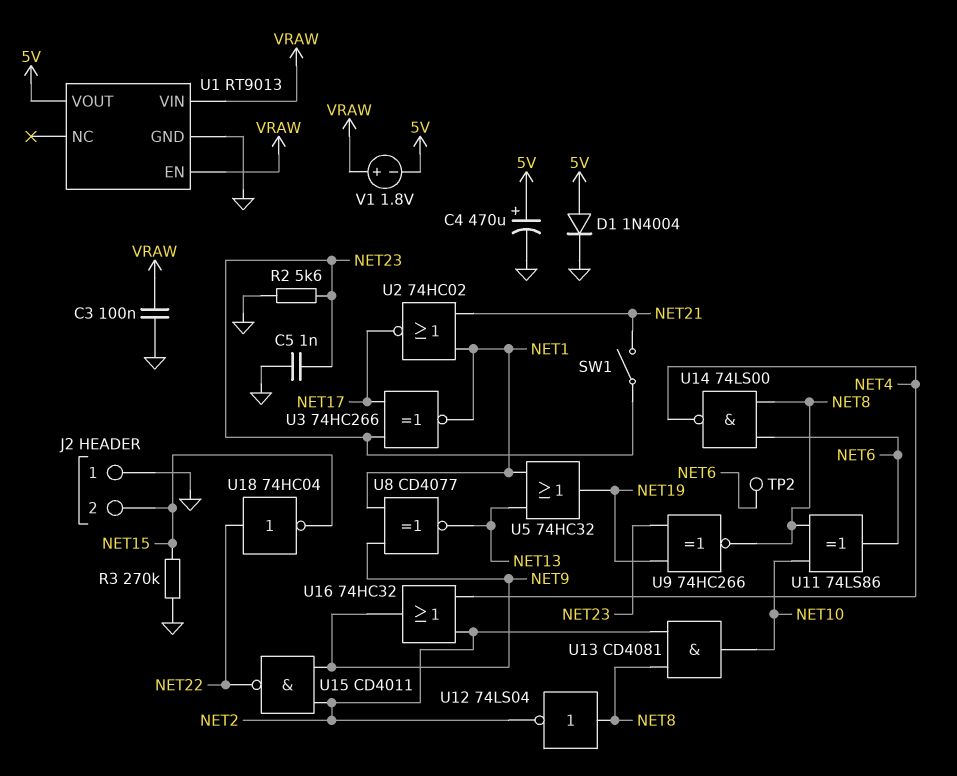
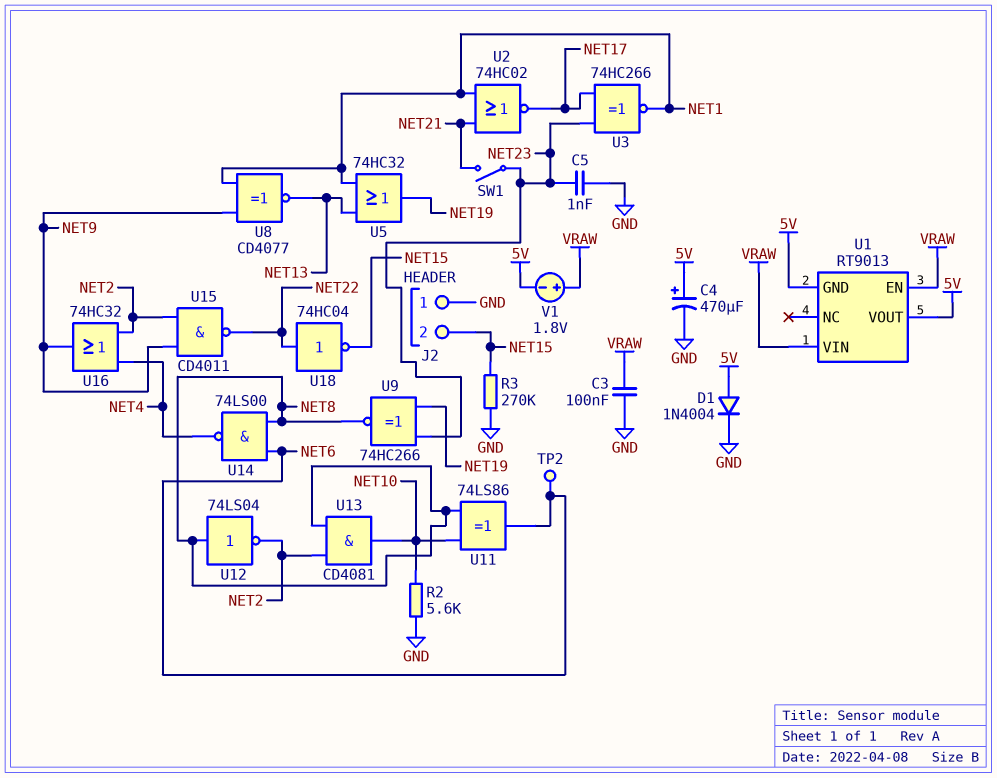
R2: 5.6k (GND, NET23) -> 5.6k (GND, NET10)
U1 pin GND: GND -> 5V

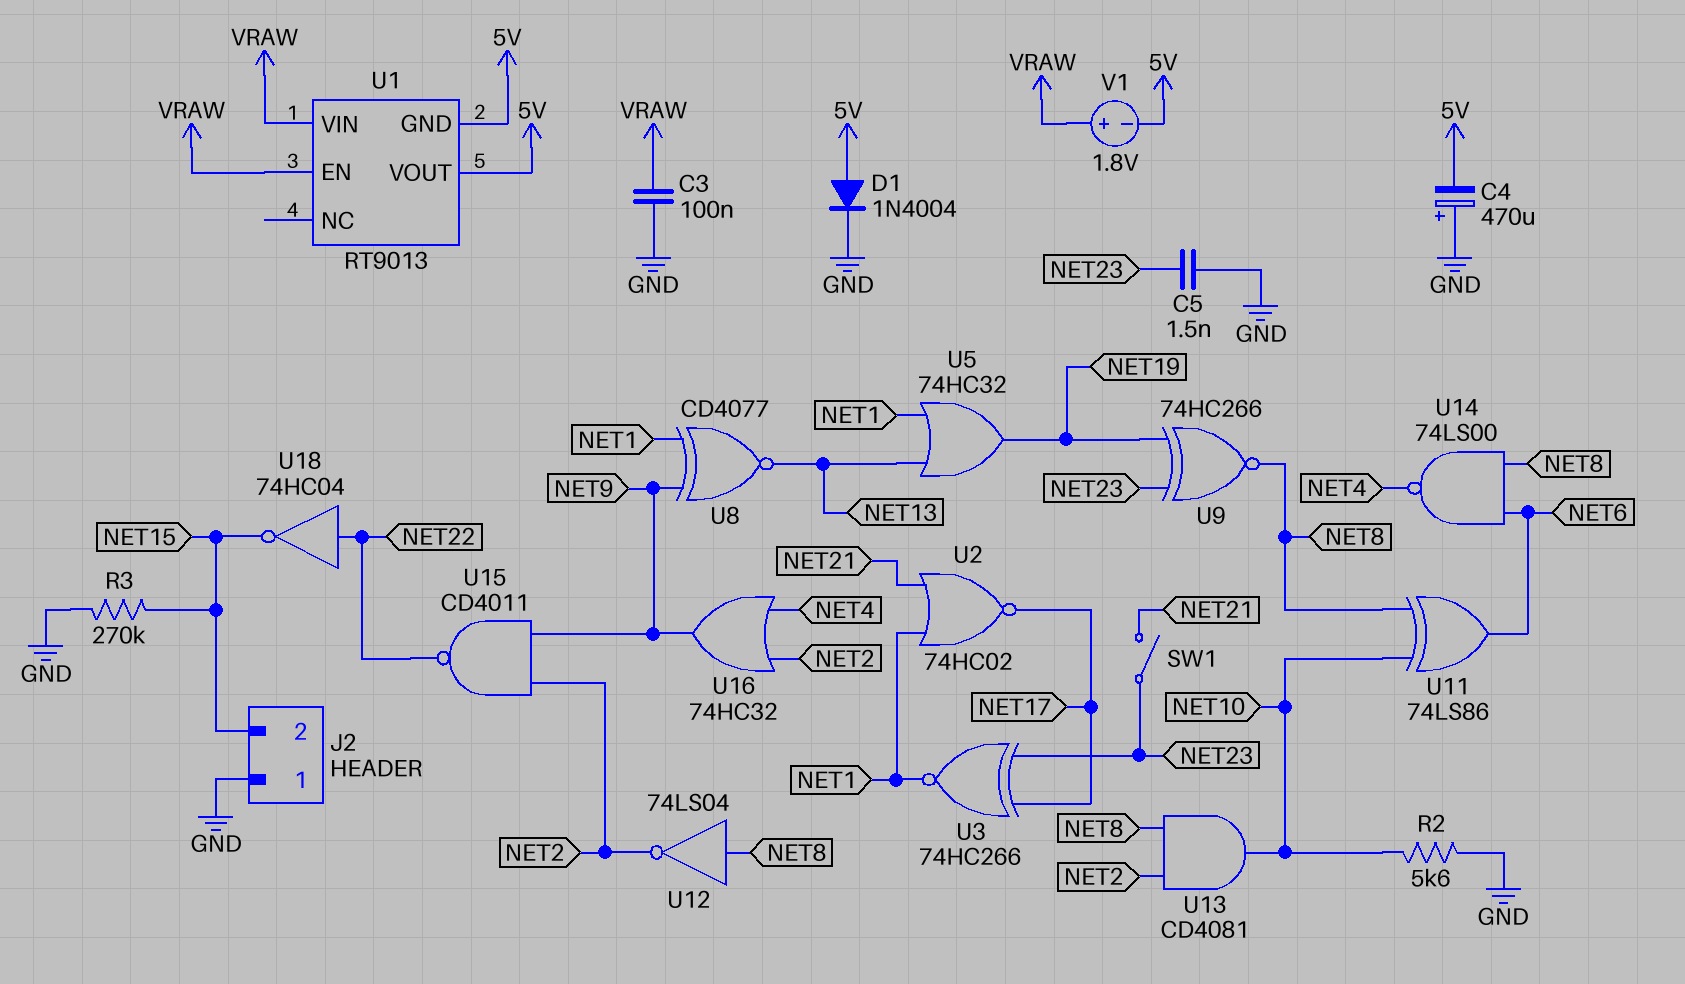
C4: 470uF (plus 5V, minus GND) -> 470uF (plus GND, minus 5V)
C5: 1nF (GND, NET23) -> 1.5nF (GND, NET23)
TP2: test point (NET6) -> none

